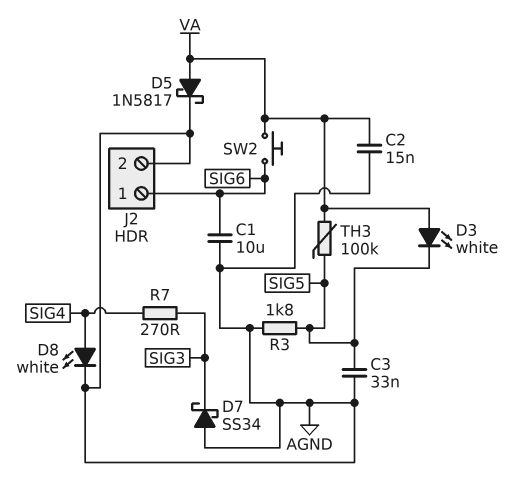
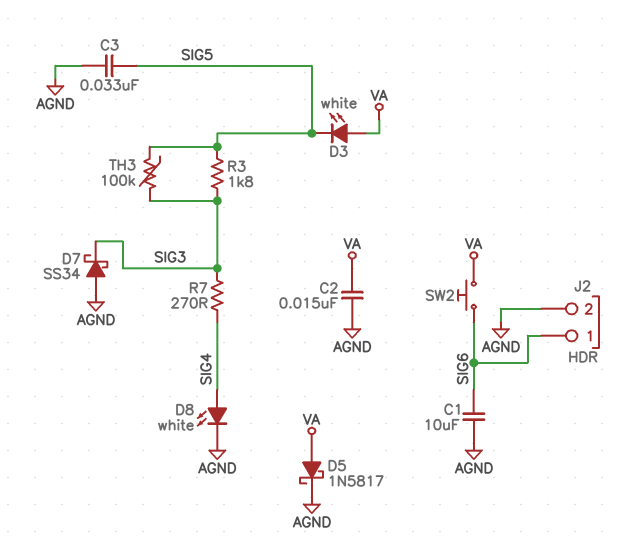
R3: 1.8k (AGND, SIG5) -> 1.8k (SIG3, SIG5)
TH3: 100k (SIG5, VA) -> 100k (SIG3, SIG5)

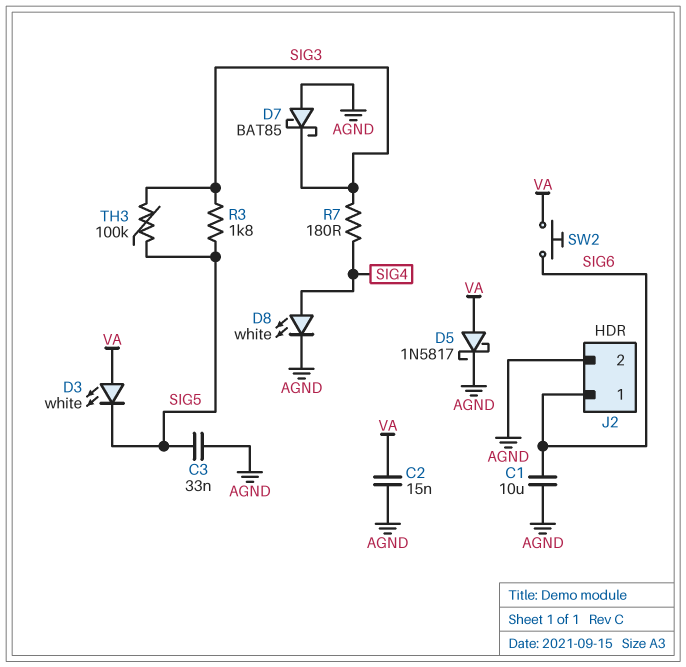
D7: schottky SS34 (A AGND, K SIG3) -> schottky BAT85 (A AGND, K SIG3)
R7: 270 (SIG3, SIG4) -> 180 (SIG3, SIG4)

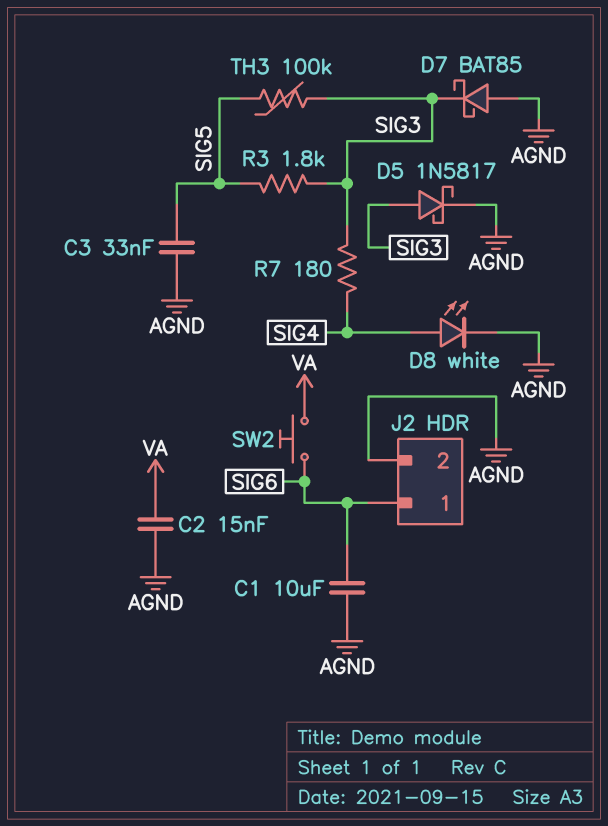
D3: LED white (A VA, K SIG5) -> none
D5: schottky 1N5817 (A VA, K AGND) -> schottky 1N5817 (A SIG3, K AGND)

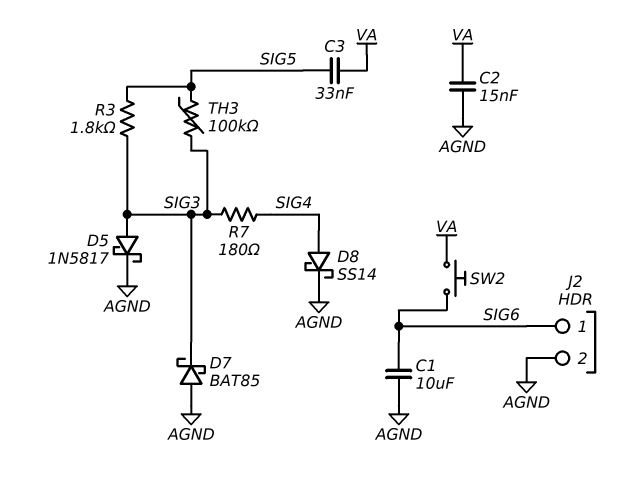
C3: 33nF (AGND, SIG5) -> 33nF (SIG5, VA)
D8: LED white (A SIG4, K AGND) -> schottky SS14 (A SIG4, K AGND)

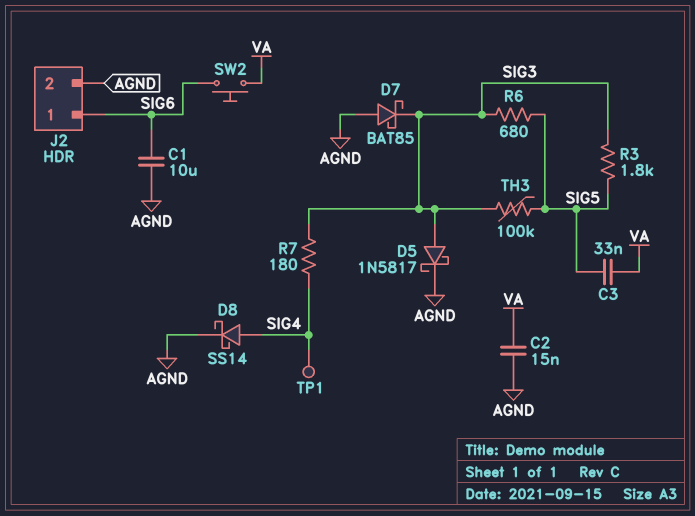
R6: none -> 680 (SIG3, SIG5)
TP1: none -> test point (SIG4)

